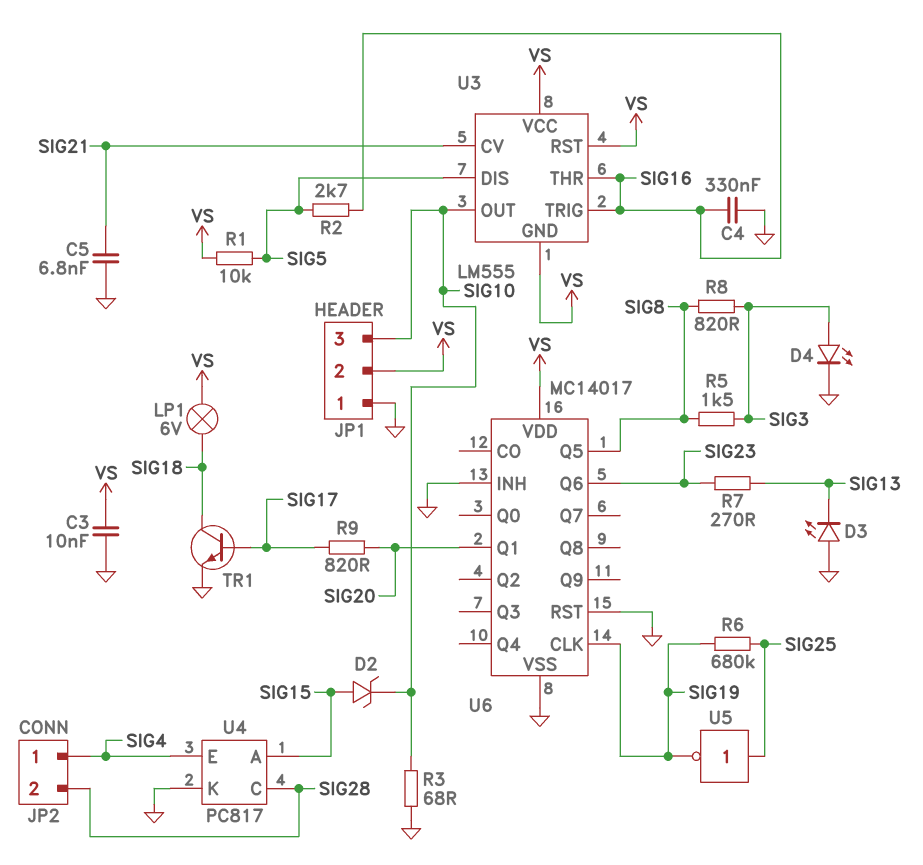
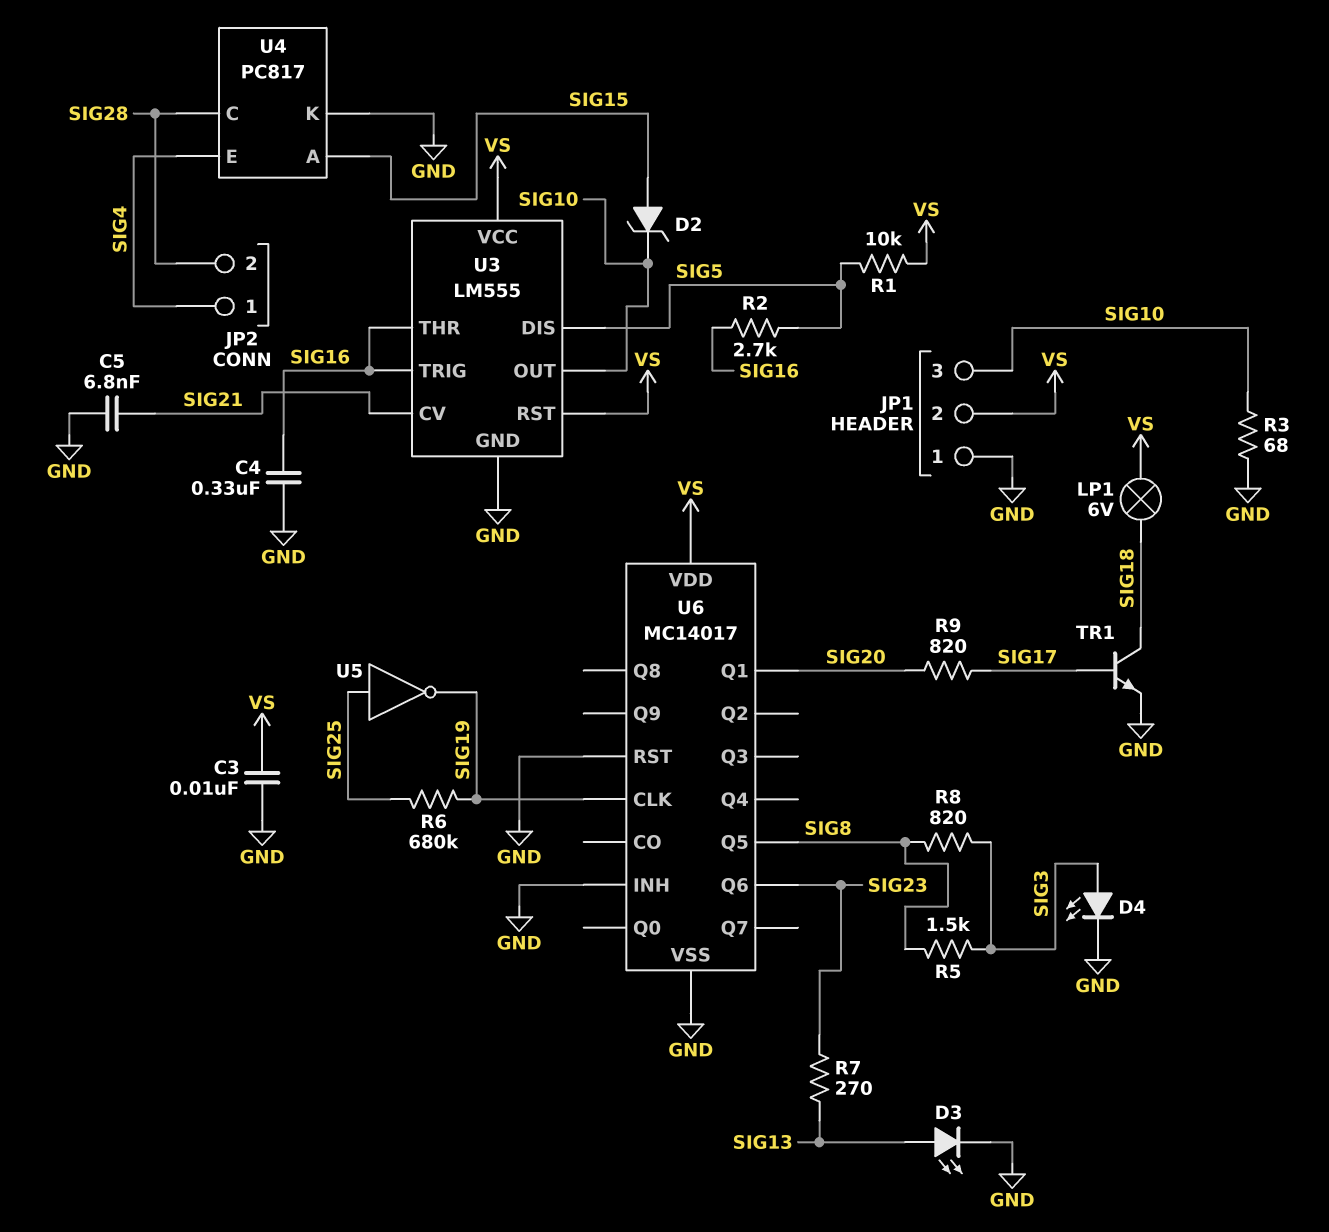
D3: LED (A GND, K SIG13) -> LED (A SIG13, K GND)
U3 pin GND: VS -> GND

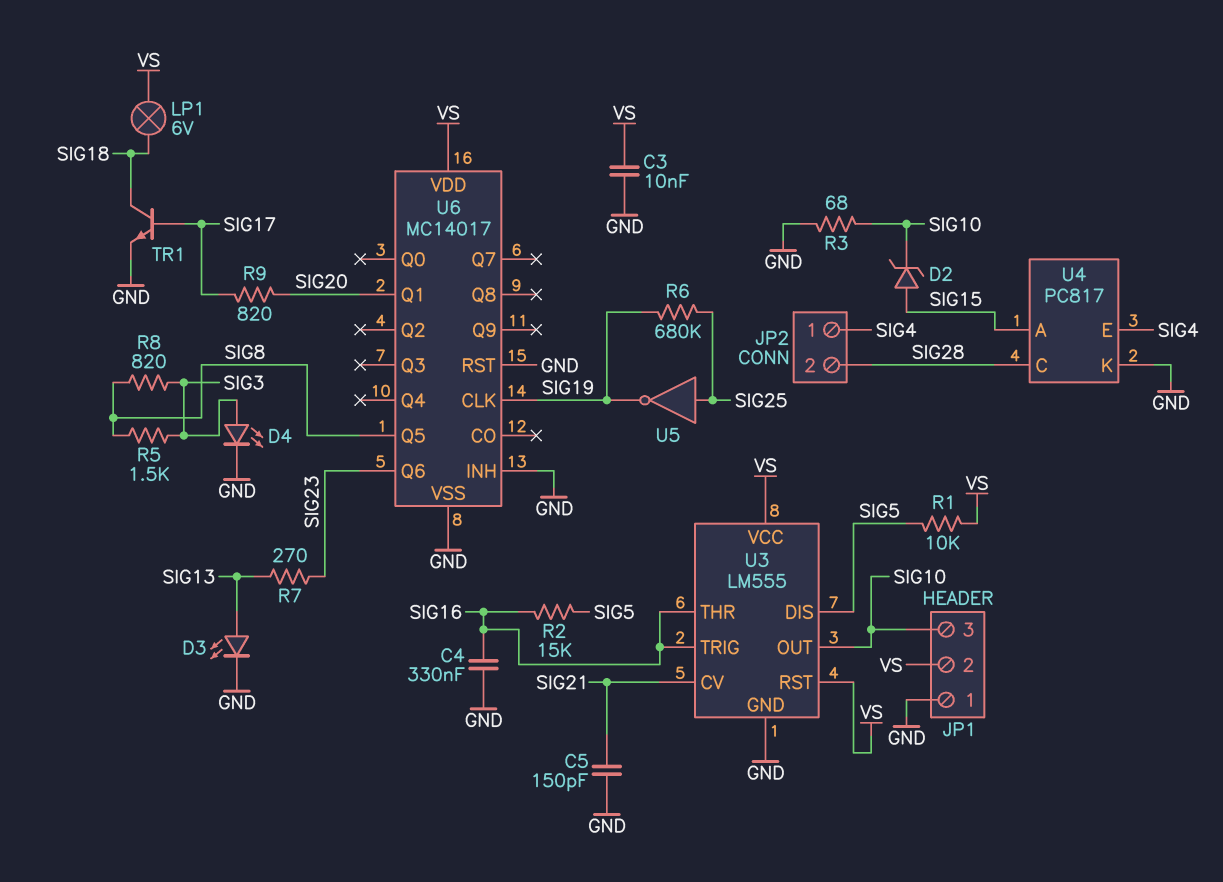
C5: 6.8nF (GND, SIG21) -> 150pF (GND, SIG21)
R2: 2.7k (SIG5, SIG16) -> 15k (SIG5, SIG16)

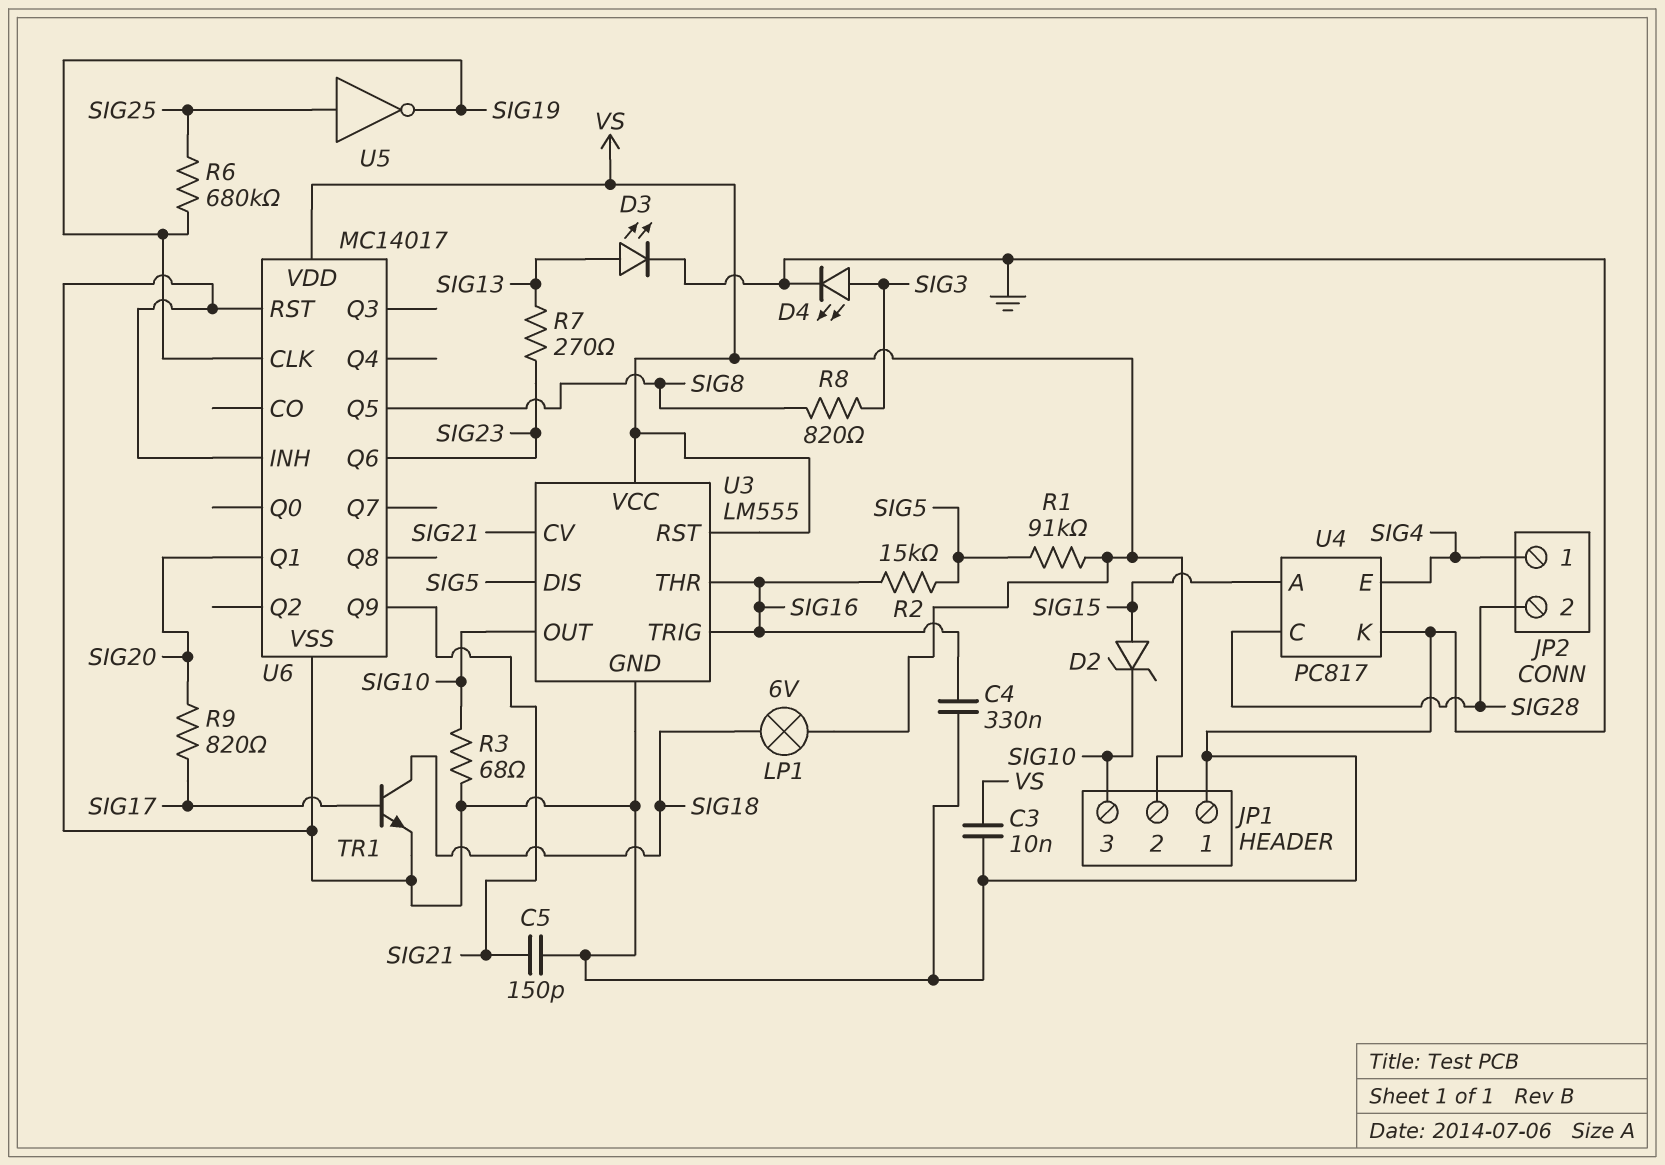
R1: 10k (SIG5, VS) -> 91k (SIG5, VS)
R5: 1.5k (SIG3, SIG8) -> none
U6 pin Q9: none -> SIG21

